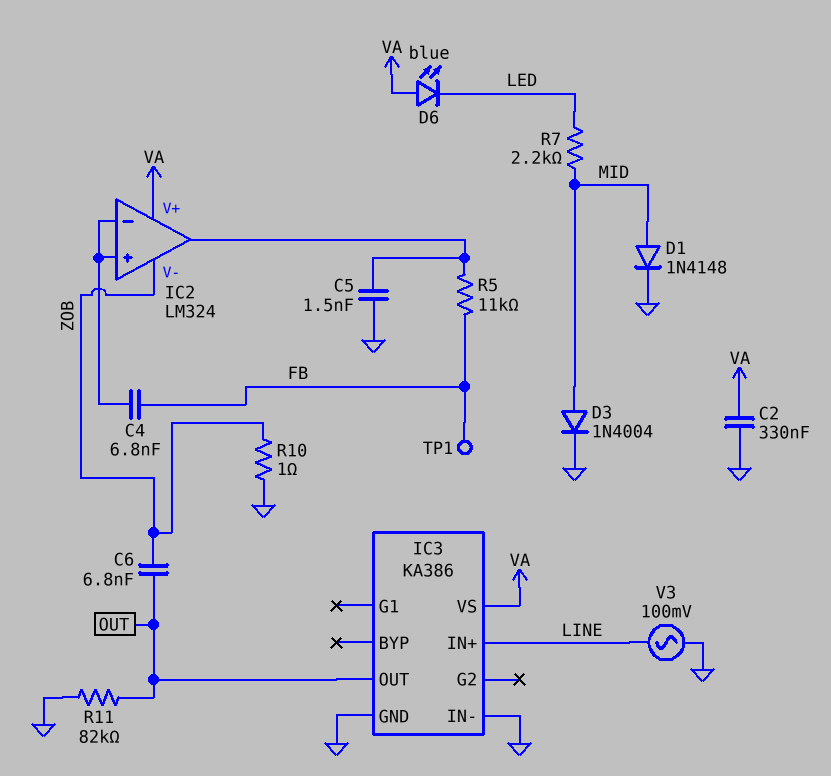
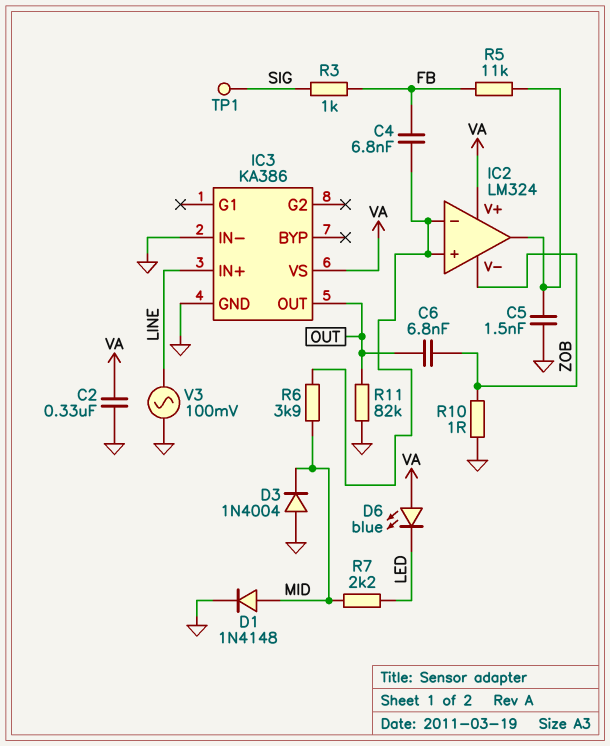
D3: diode 1N4004 (A MID, K GND) -> diode 1N4004 (A GND, K MID)
R3: none -> 1k (FB, SIG)
R6: none -> 3.9k (IC2/in+, MID)
TP1: test point (FB) -> test point (SIG)

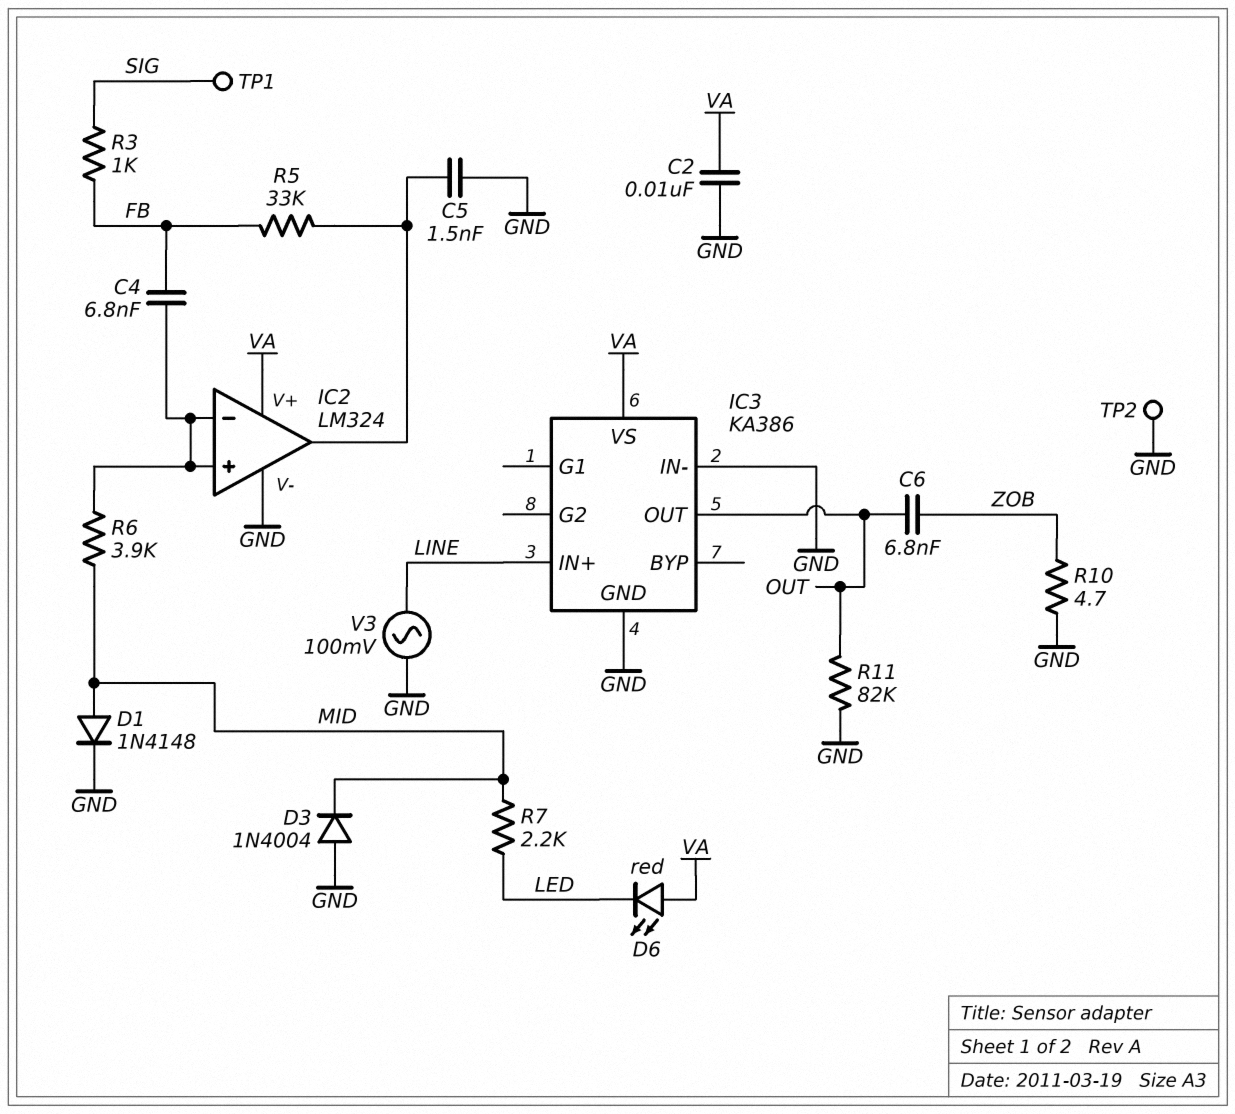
C2: 330nF (GND, VA) -> 10nF (GND, VA)
D6: LED blue (A VA, K LED) -> LED red (A VA, K LED)
IC2 pin V-: ZOB -> GND
R5: 11k (FB, IC2/out) -> 33k (FB, IC2/out)
R10: 1 (GND, ZOB) -> 4.7 (GND, ZOB)
TP2: none -> test point (GND)

